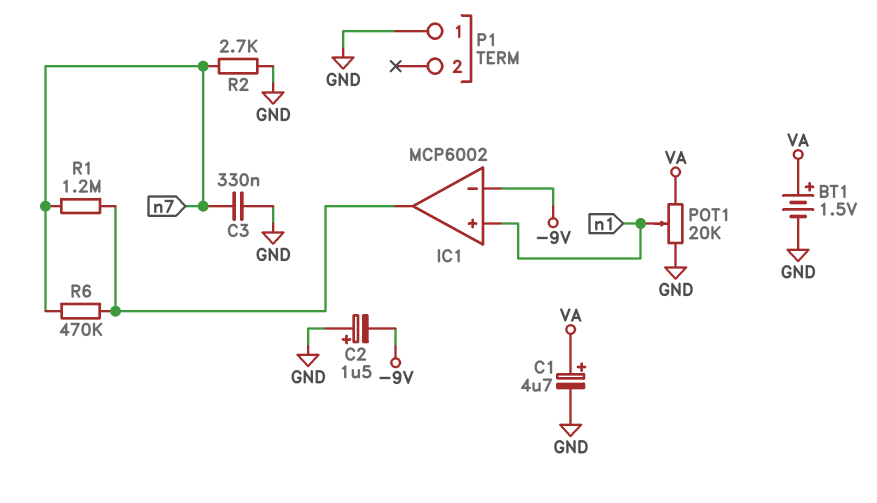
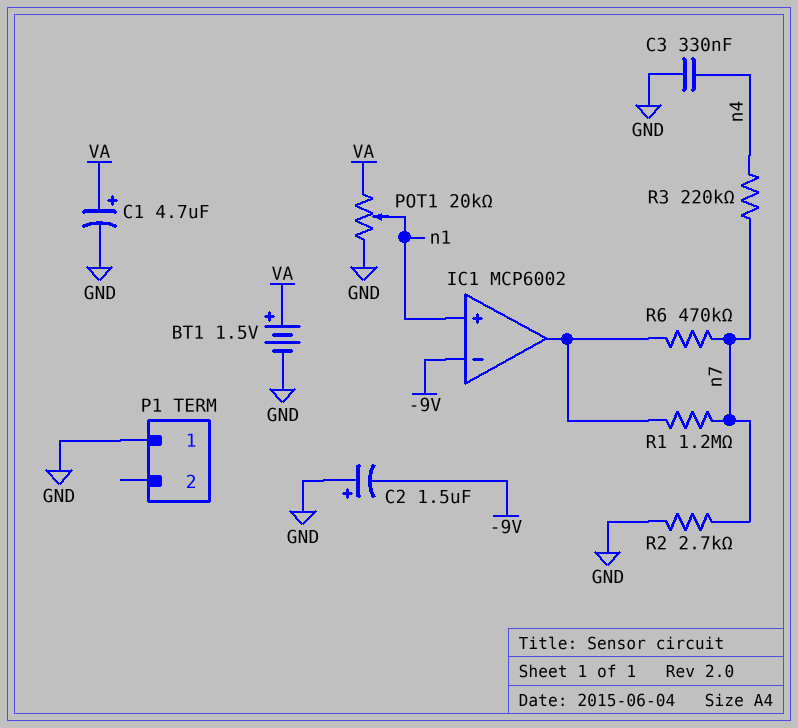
C3: 330nF (GND, n7) -> 330nF (GND, n4)
R3: none -> 220k (n4, n7)

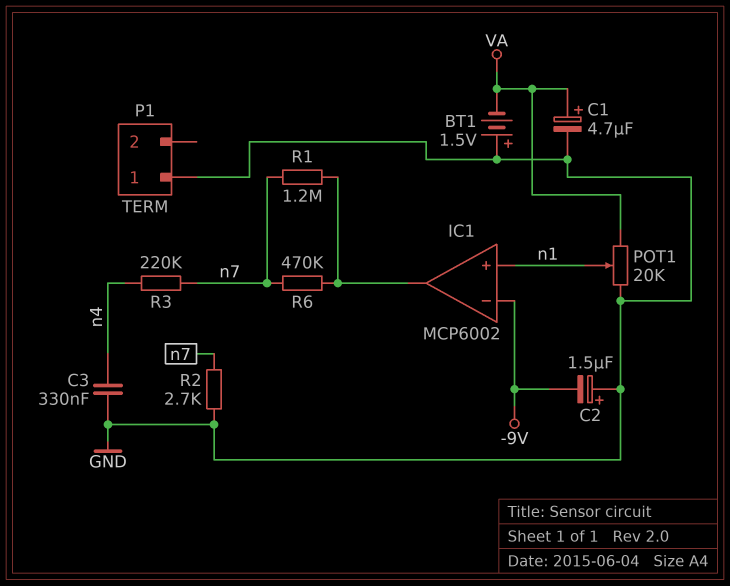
BT1: 1.5V (plus VA, minus GND) -> 1.5V (plus GND, minus VA)

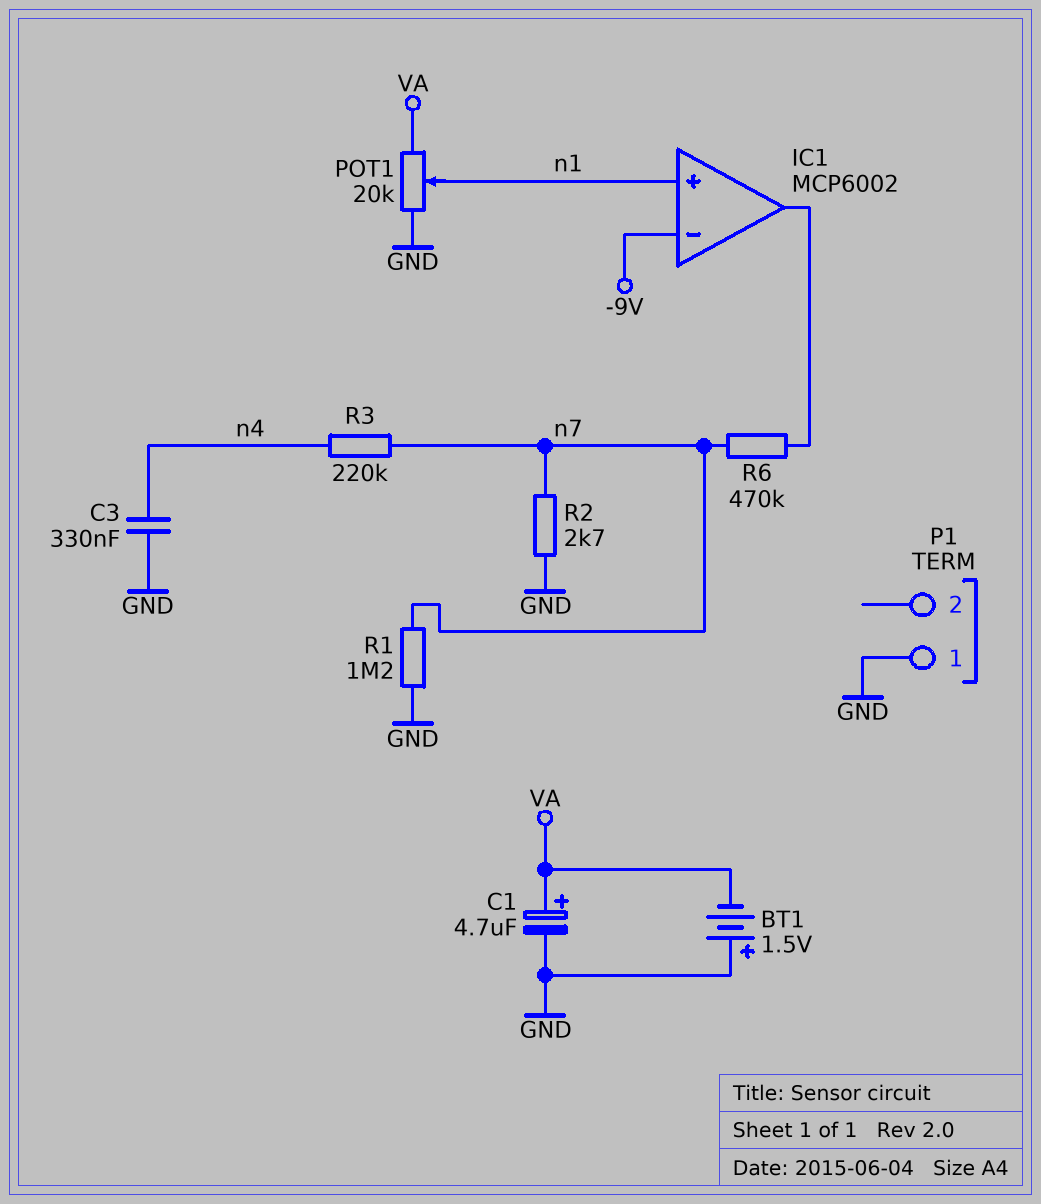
C2: 1.5uF (plus GND, minus -9V) -> none
R1: 1.2M (IC1/out, n7) -> 1.2M (GND, n7)

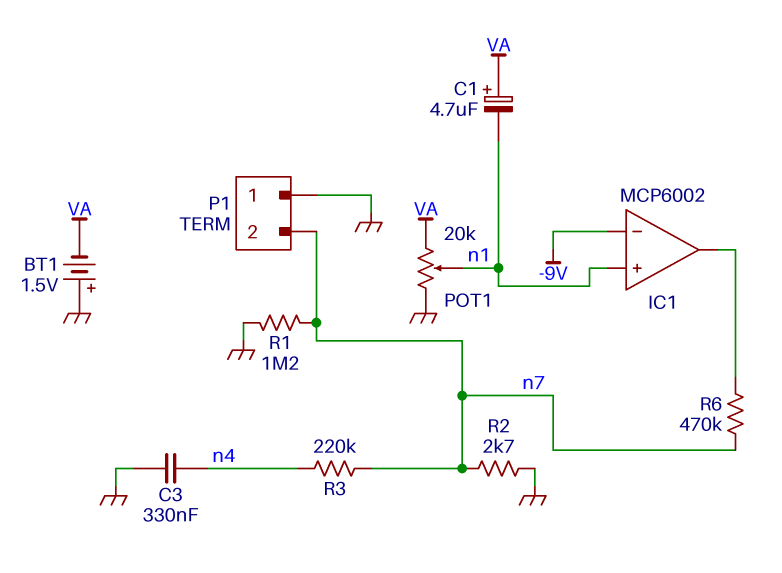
C1: 4.7uF (plus VA, minus GND) -> 4.7uF (plus VA, minus n1)
P1 pin 2: none -> n7

